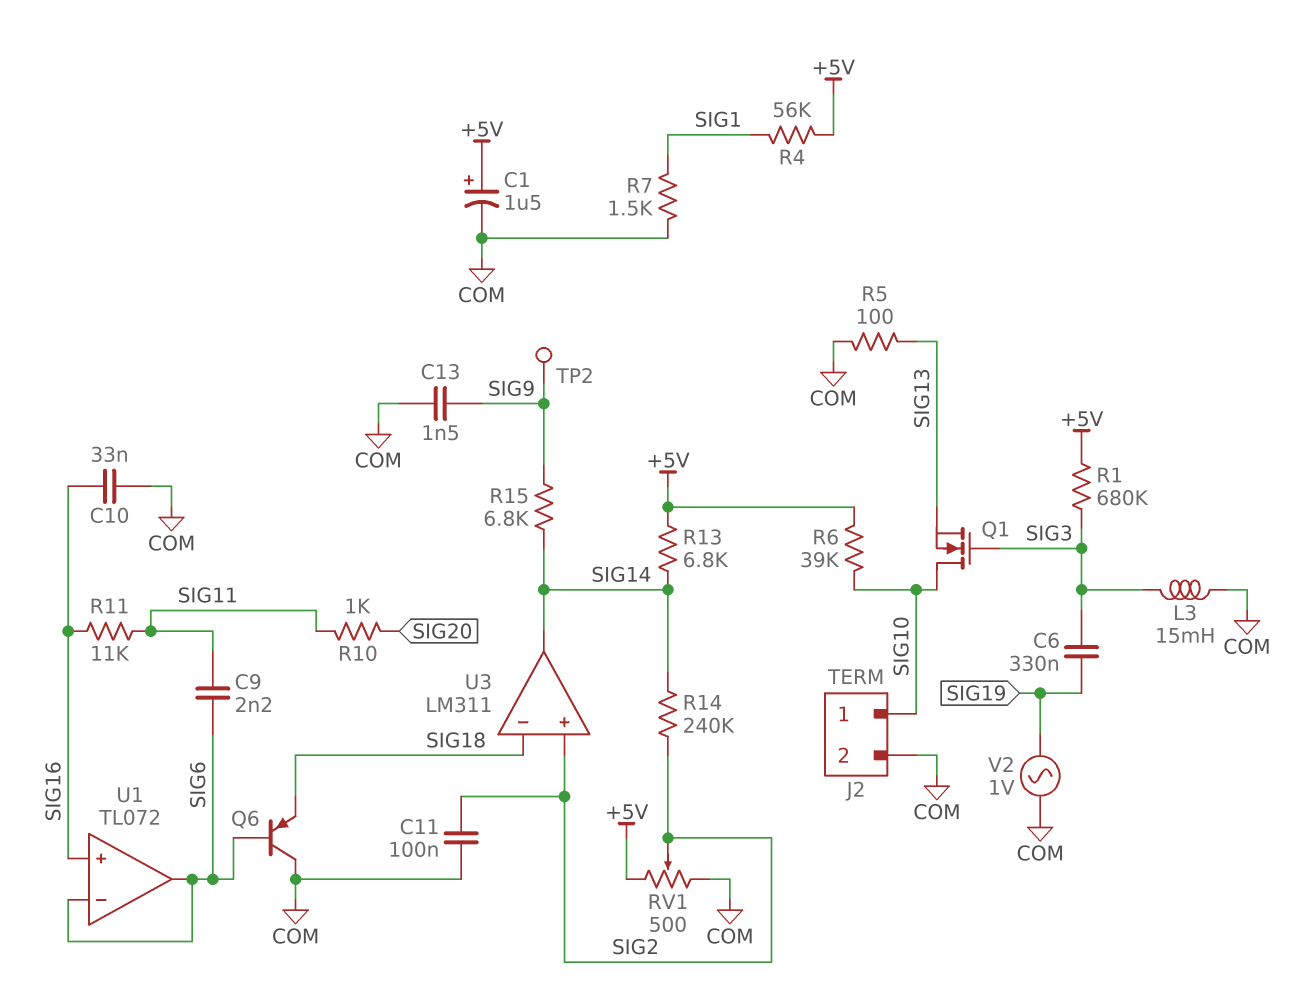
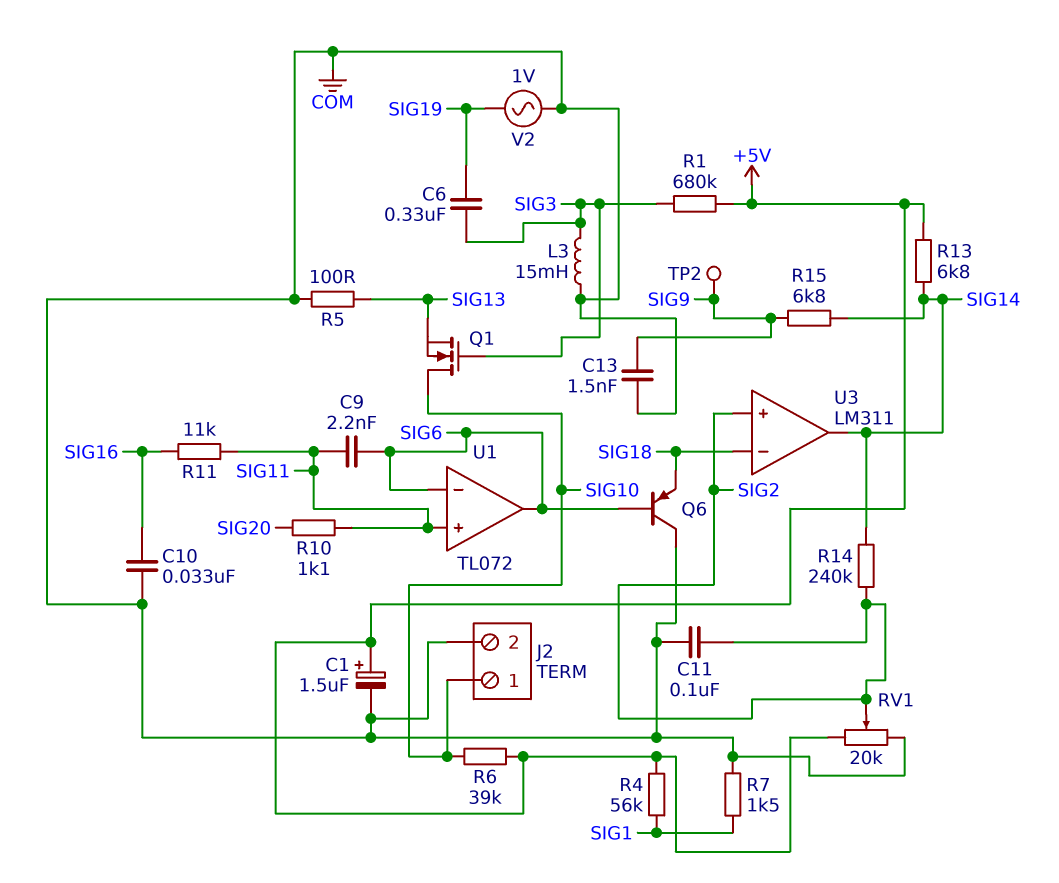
R10: 1k (SIG11, SIG20) -> 1.1k (SIG11, SIG20)
RV1: 500 (+5V, COM, wiper SIG2) -> 20k (+5V, COM, wiper SIG2)
U1 pin in+: SIG16 -> SIG11

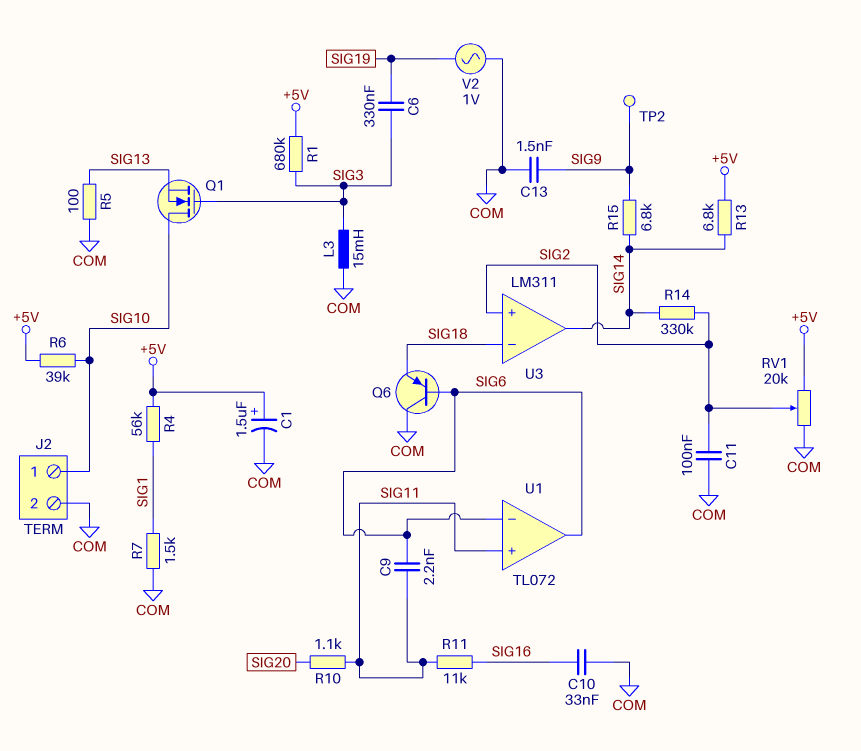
R14: 240k (SIG2, SIG14) -> 330k (SIG2, SIG14)

